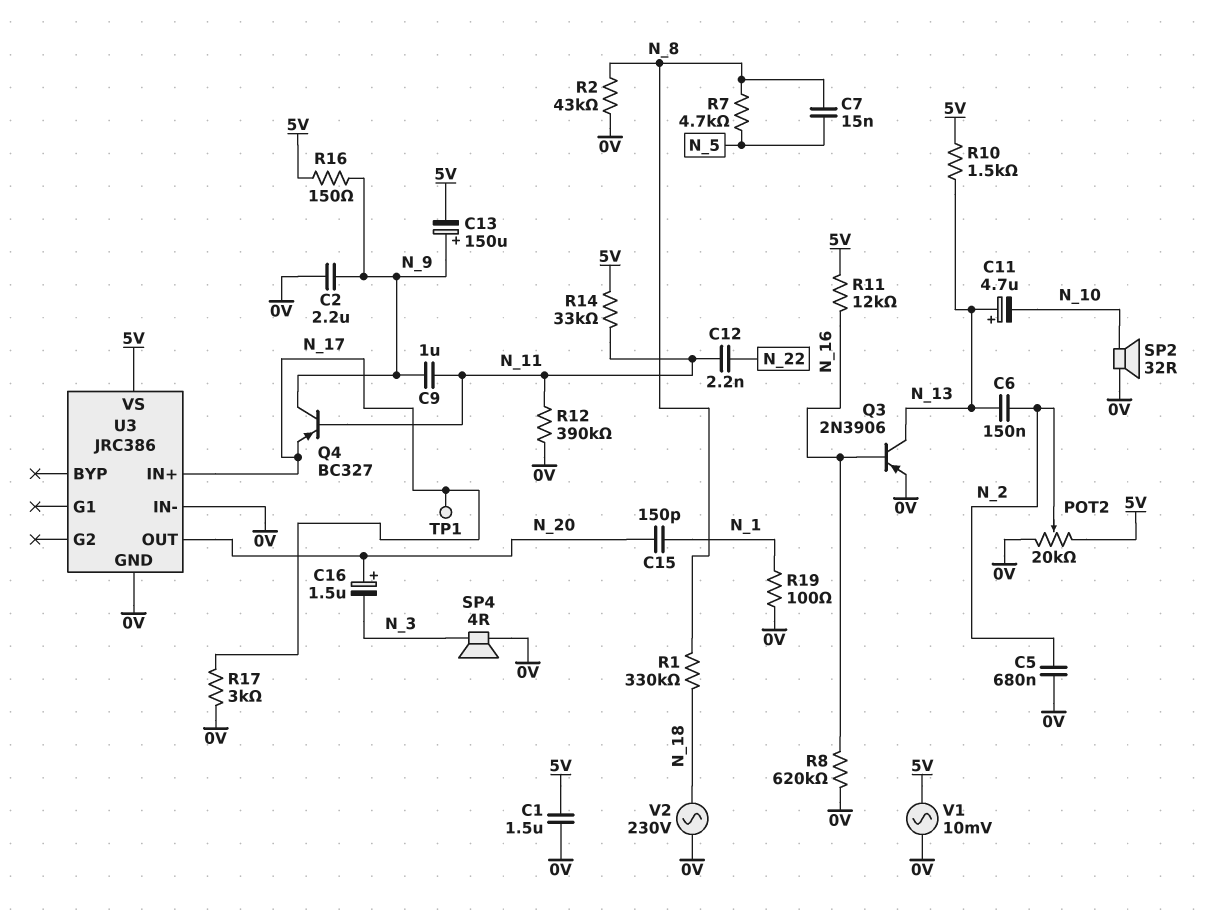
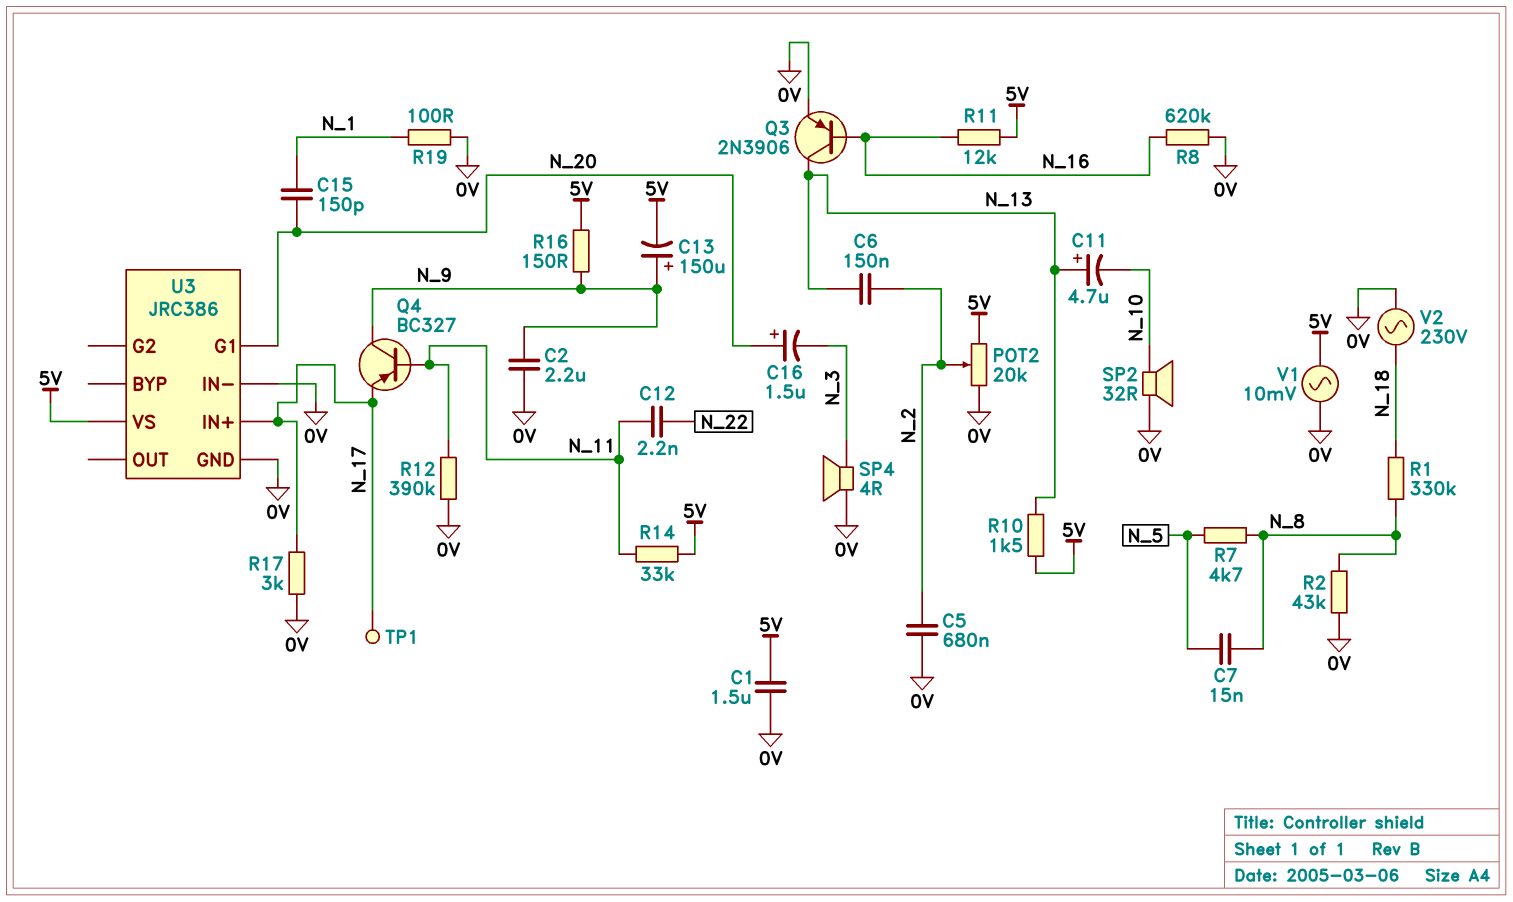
C9: 1uF (N_9, N_11) -> none
U3 pin G1: none -> N_20
U3 pin OUT: N_20 -> none

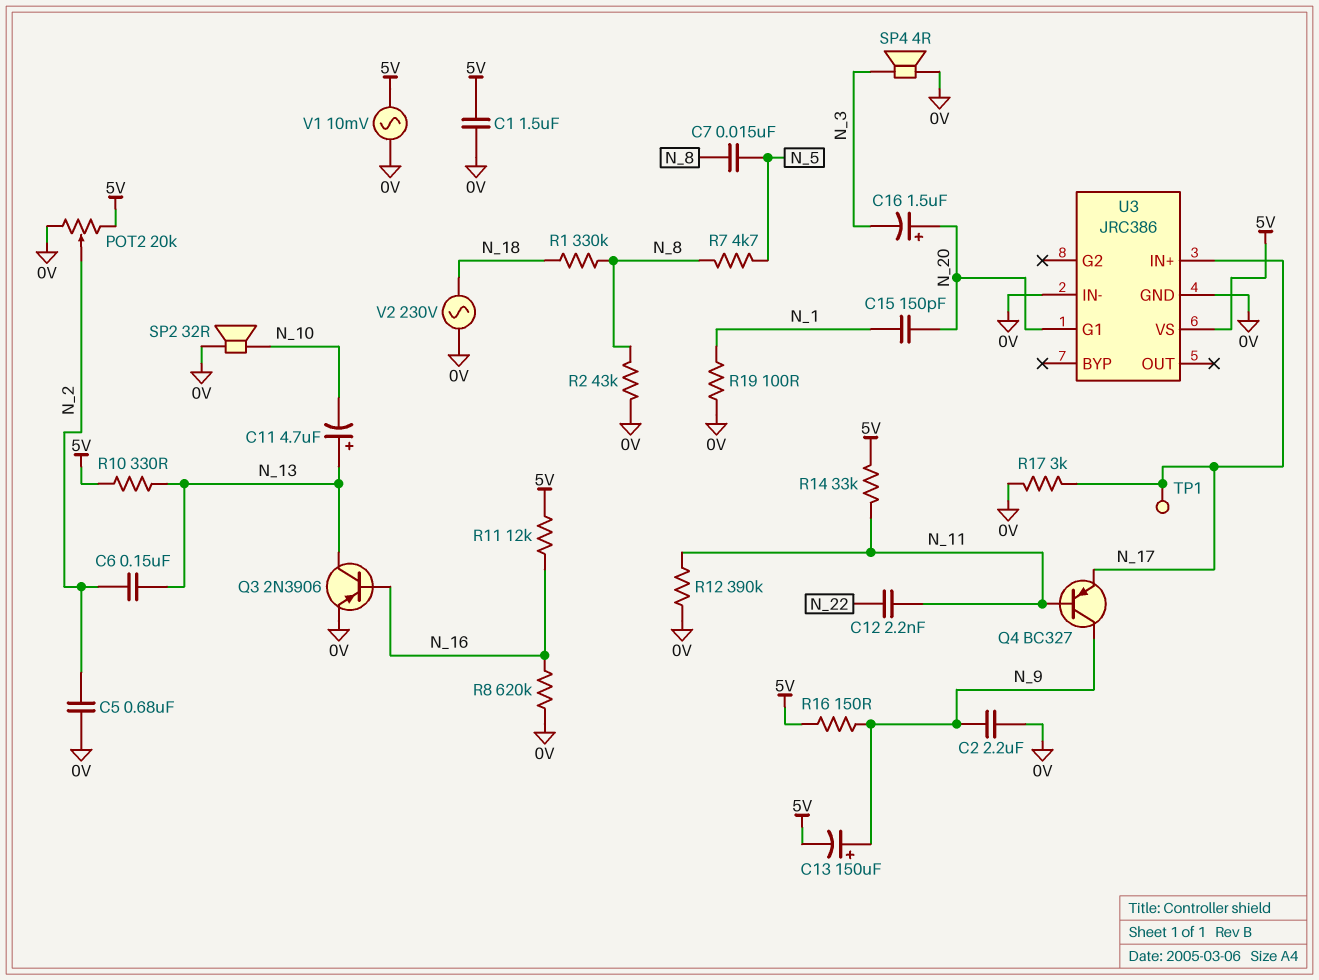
R10: 1.5k (5V, N_13) -> 330 (5V, N_13)

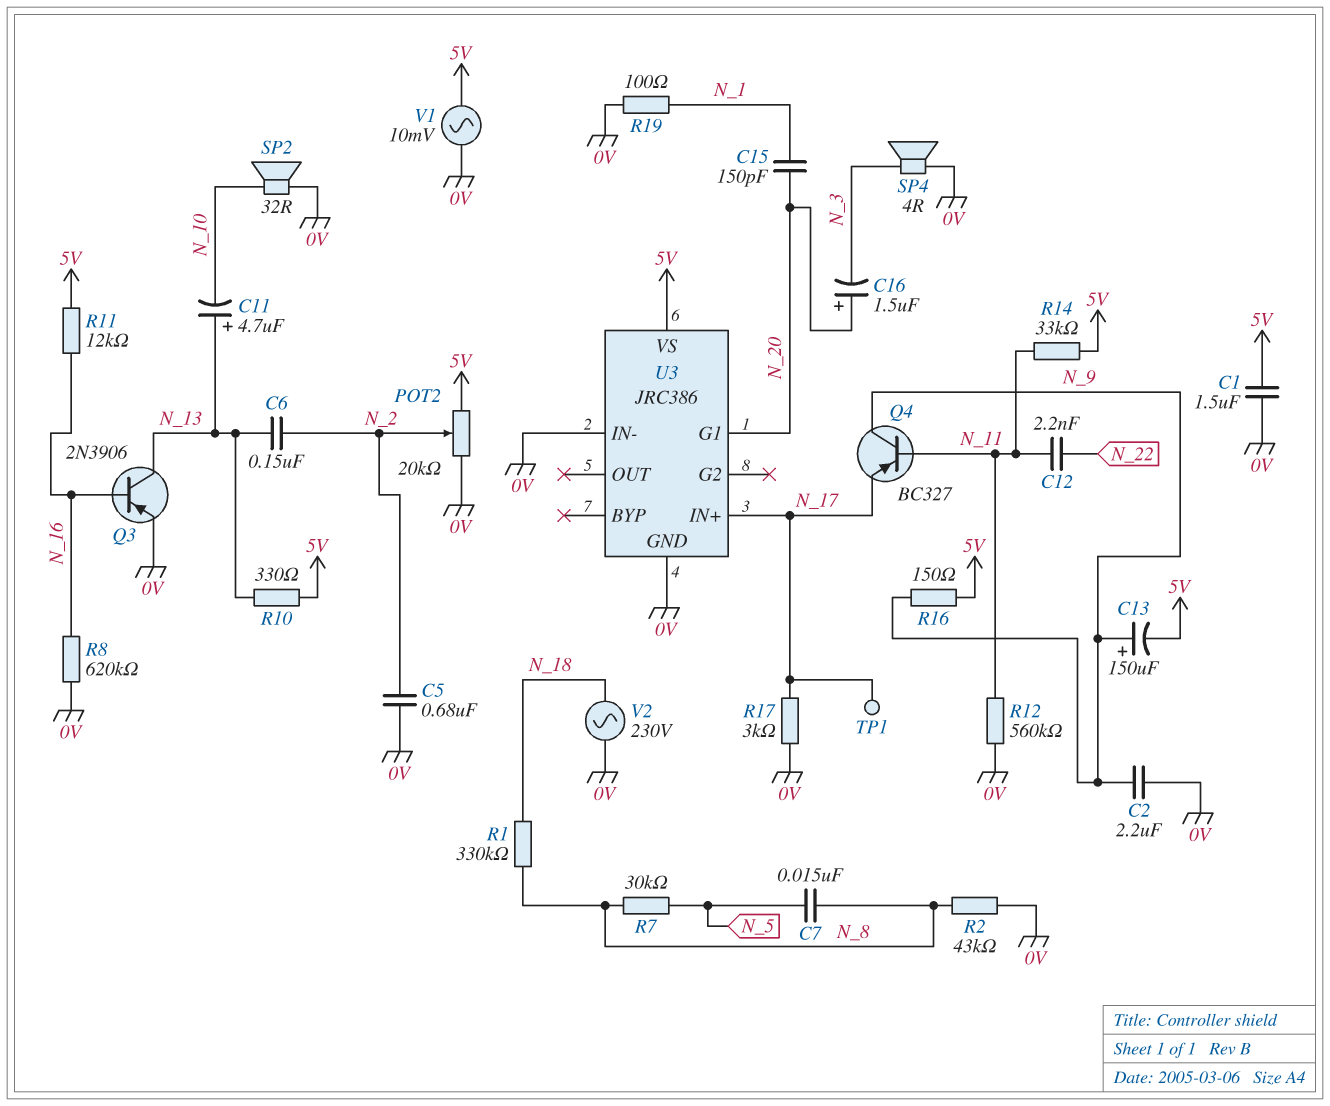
R7: 4.7k (N_5, N_8) -> 30k (N_5, N_8)
R12: 390k (0V, N_11) -> 560k (0V, N_11)

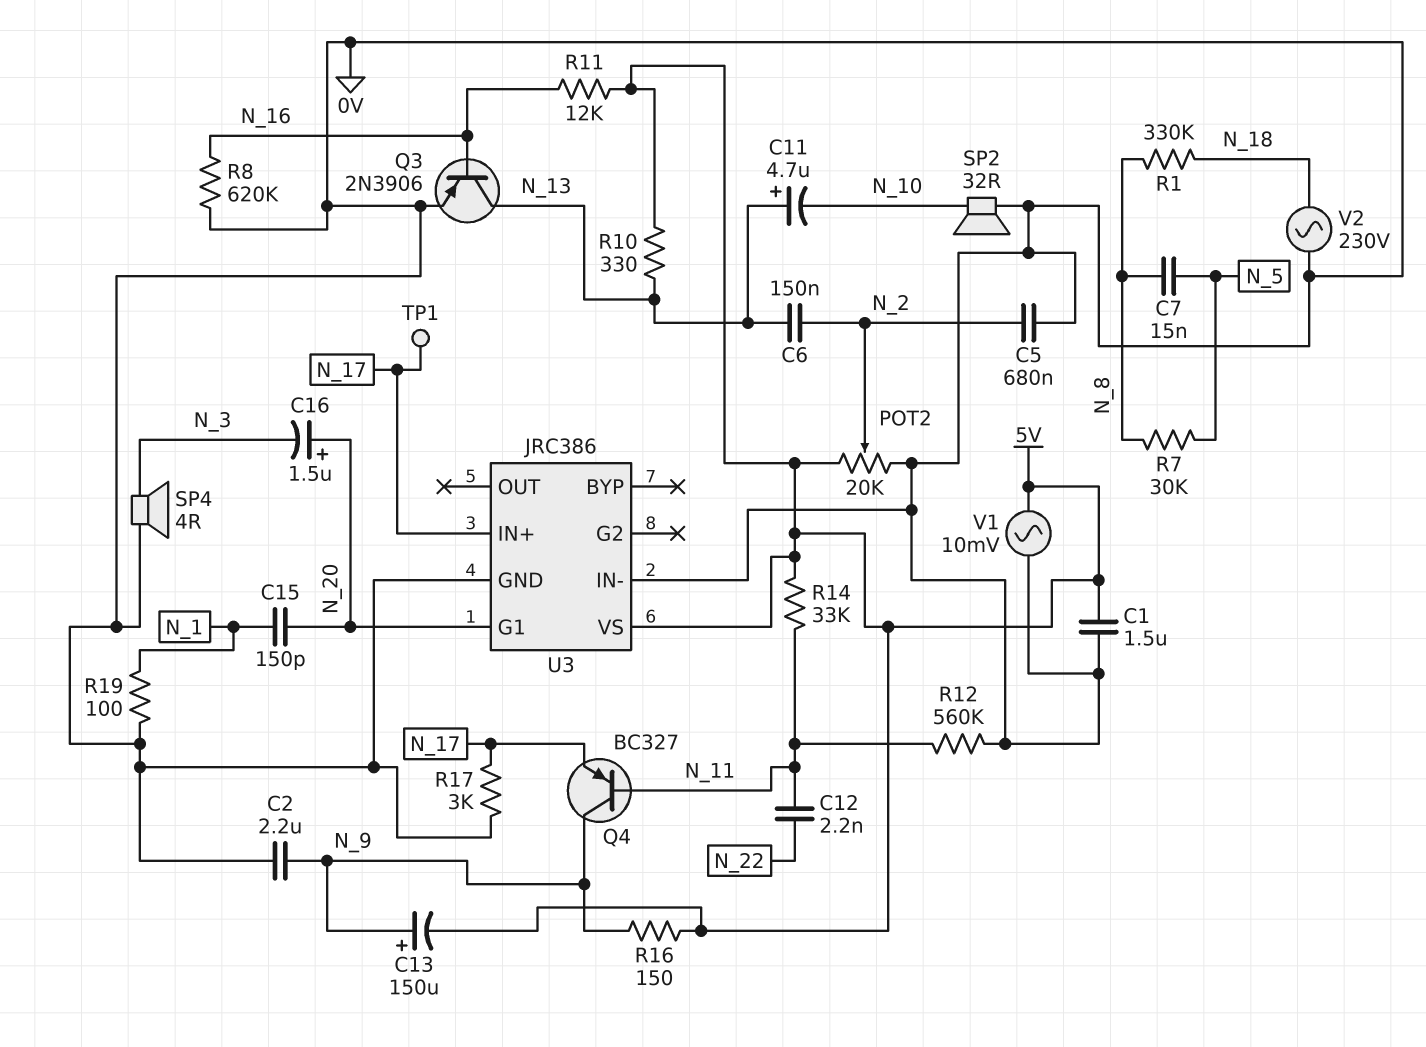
R2: 43k (0V, N_8) -> none

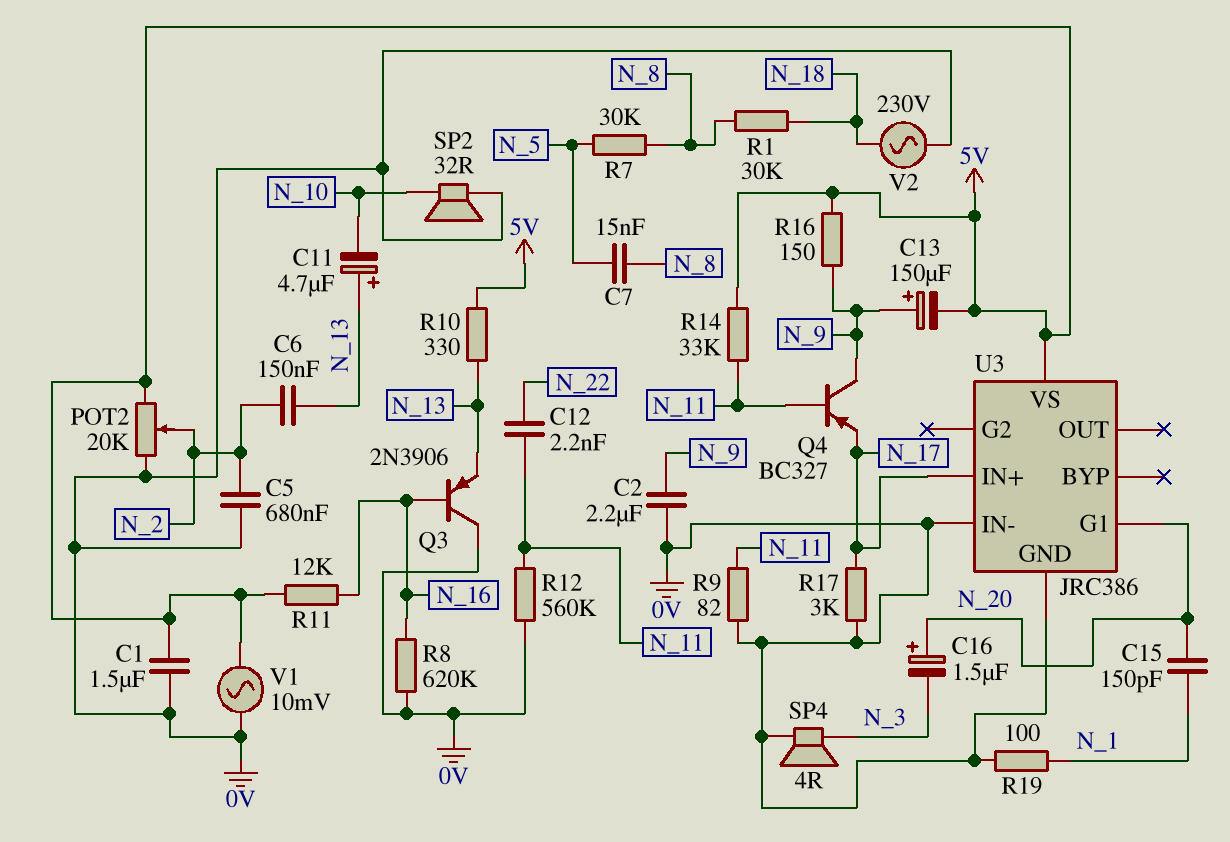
Q3: PNP 2N3906 (B N_16, C N_13, E 0V) -> PNP 2N3906 (B N_16, C 0V, E N_13)
R1: 330k (N_8, N_18) -> 30k (N_8, N_18)
R9: none -> 82 (0V, N_11)
TP1: test point (N_17) -> none

